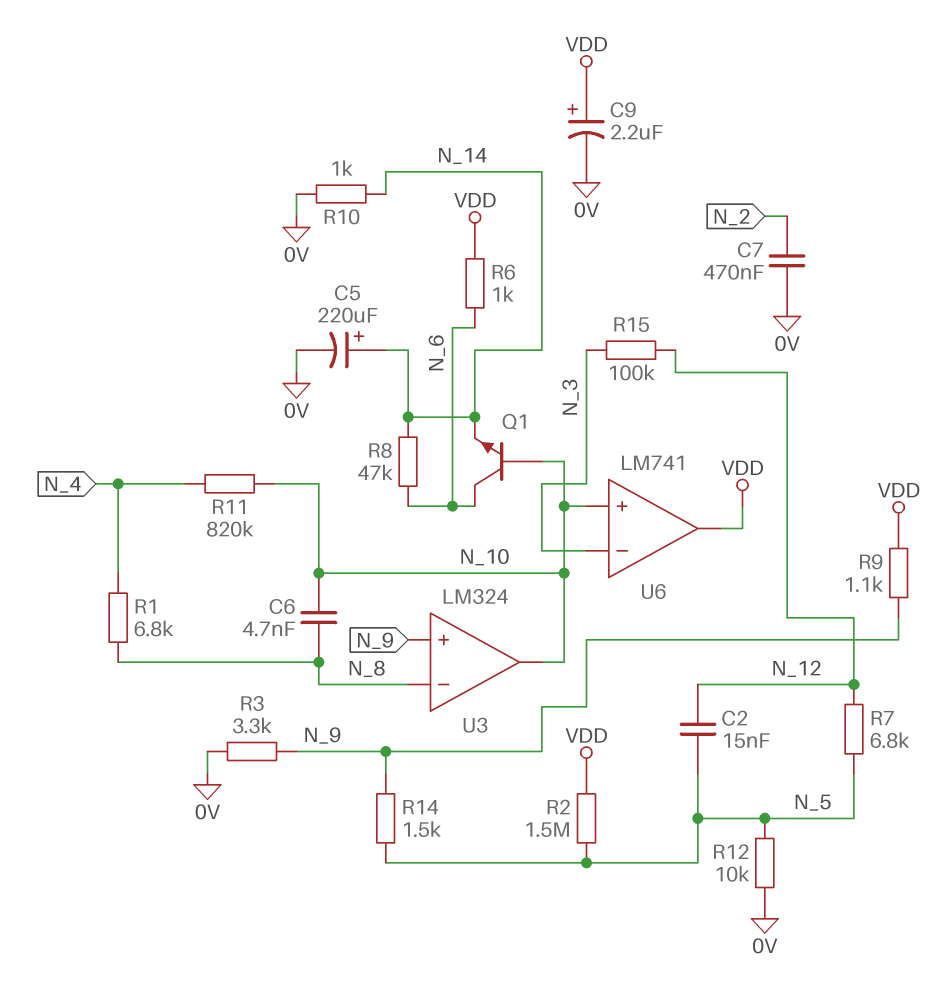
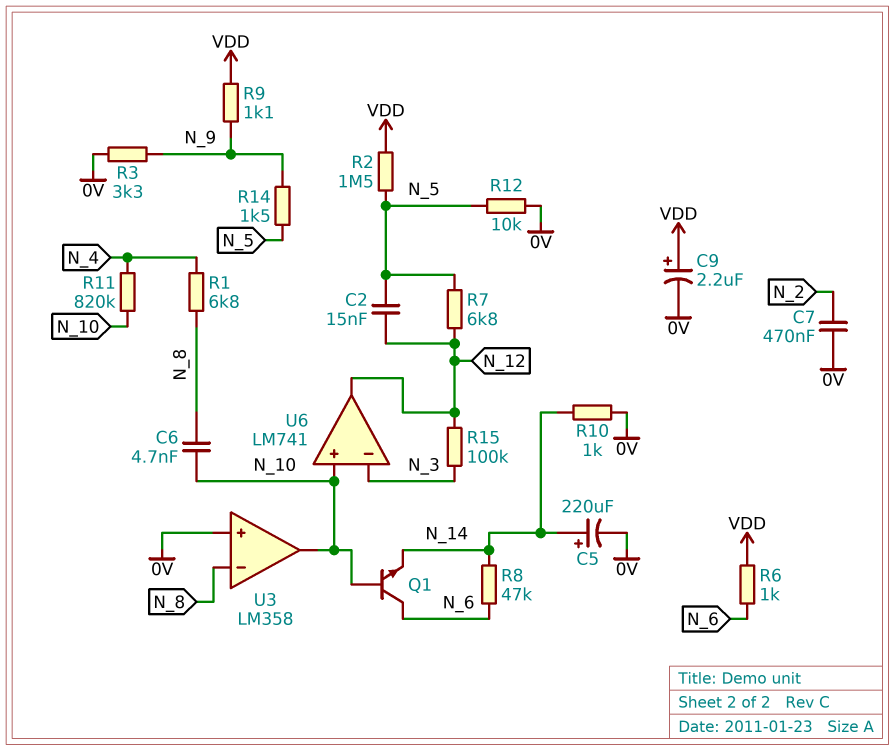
U3: LM324 -> LM358
U3 pin in+: N_9 -> 0V
U6 pin out: VDD -> N_12

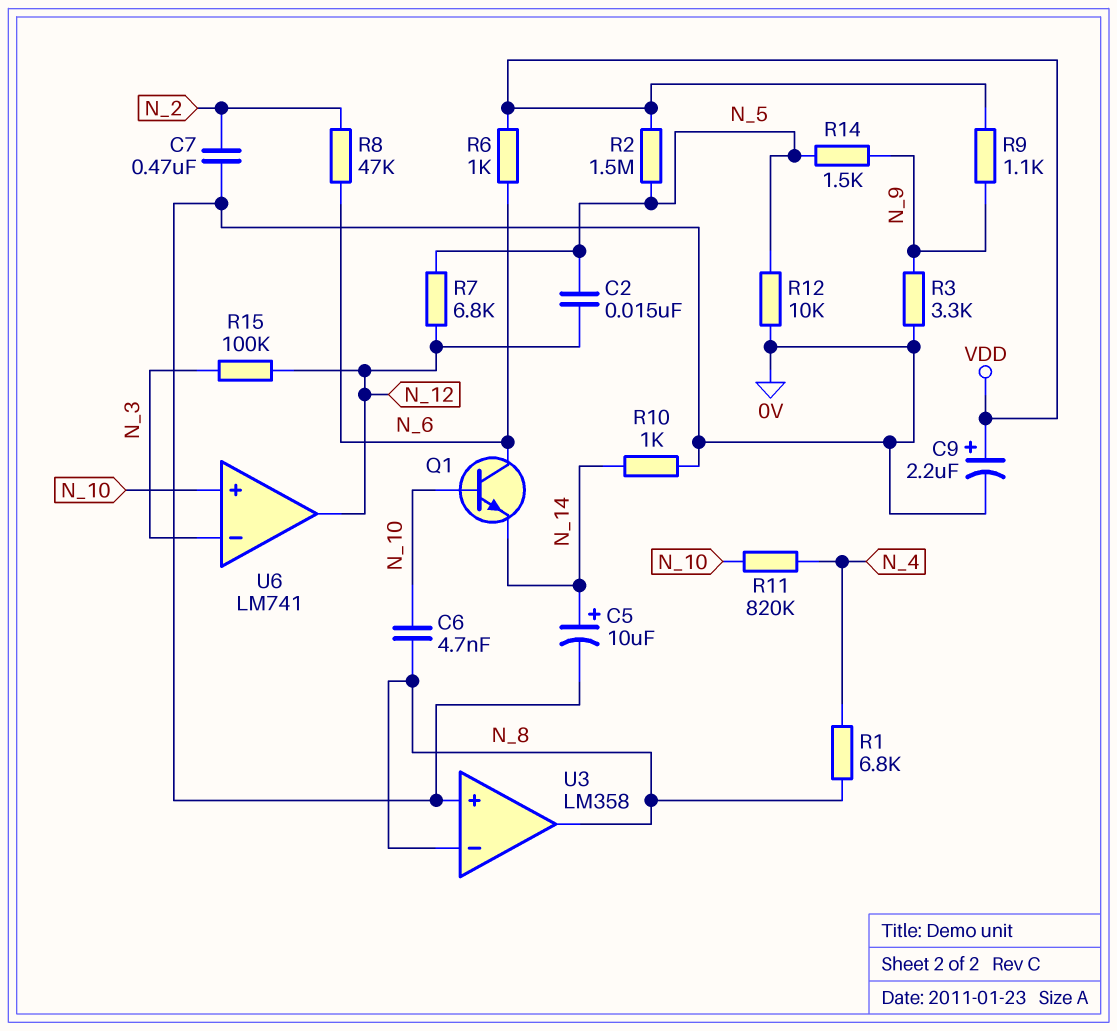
C5: 220uF (plus N_14, minus 0V) -> 10uF (plus N_14, minus 0V)
R8: 47k (N_6, N_14) -> 47k (N_2, N_6)
U3 pin out: N_10 -> N_8

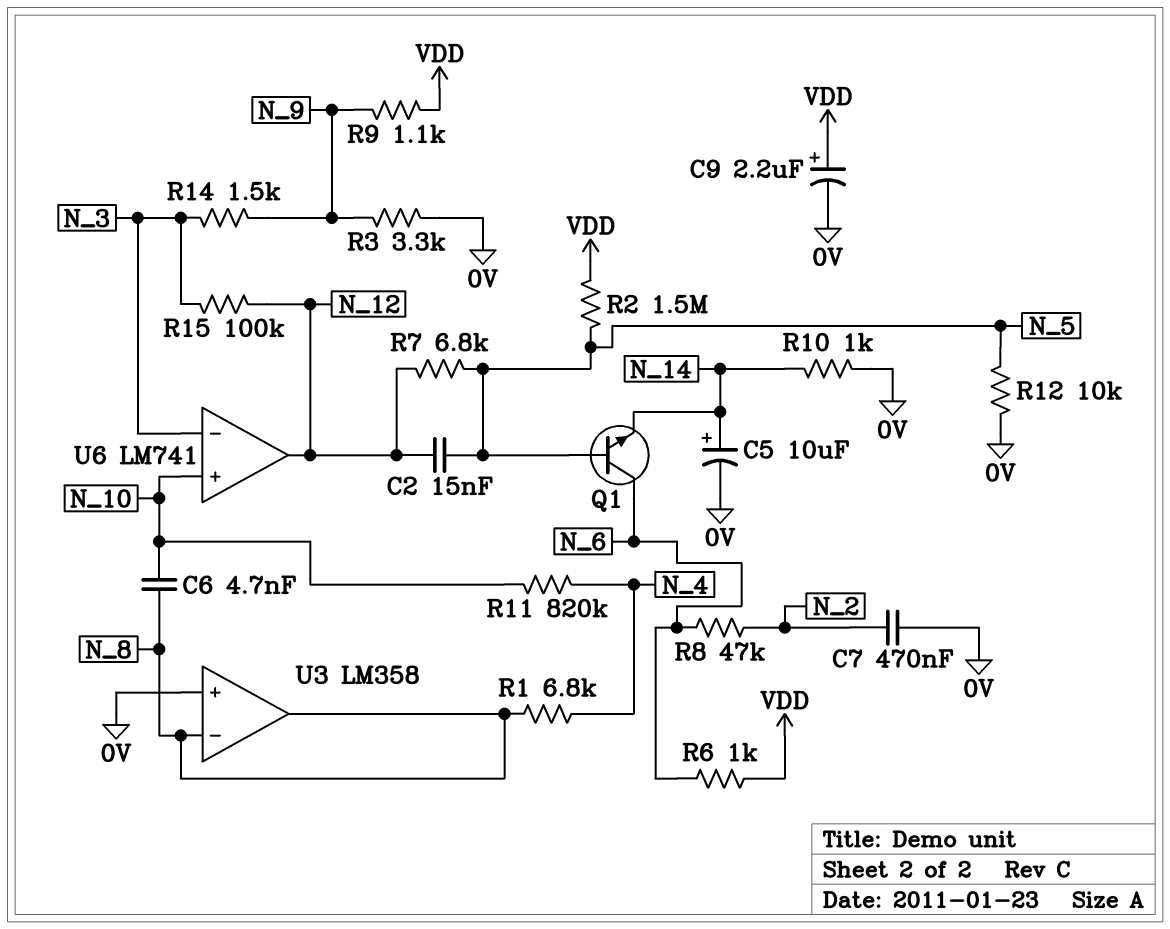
Q1: NPN (B N_10, C N_6, E N_14) -> NPN (B N_5, C N_6, E N_14)
R14: 1.5k (N_5, N_9) -> 1.5k (N_3, N_9)

